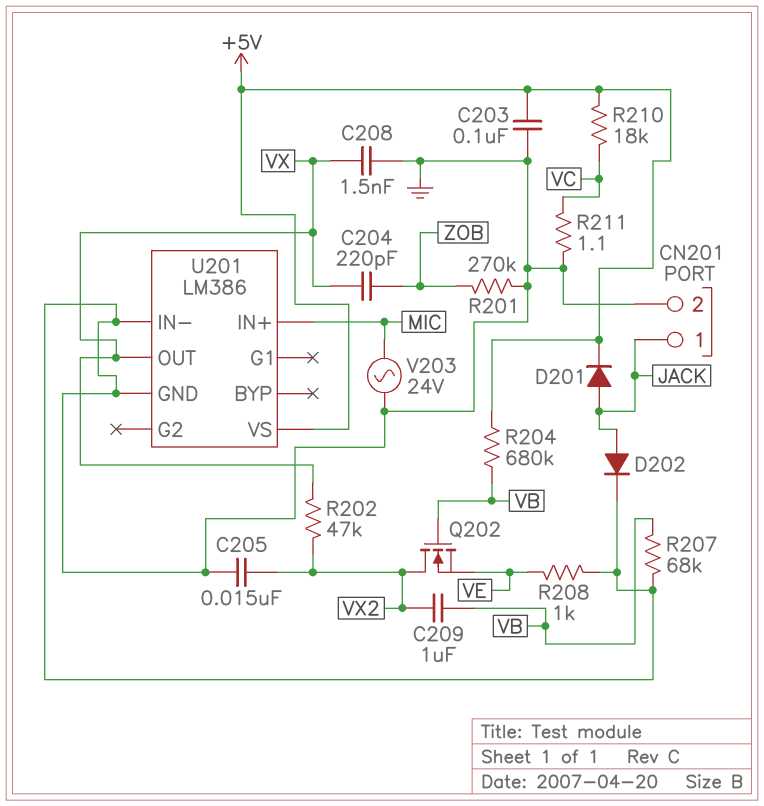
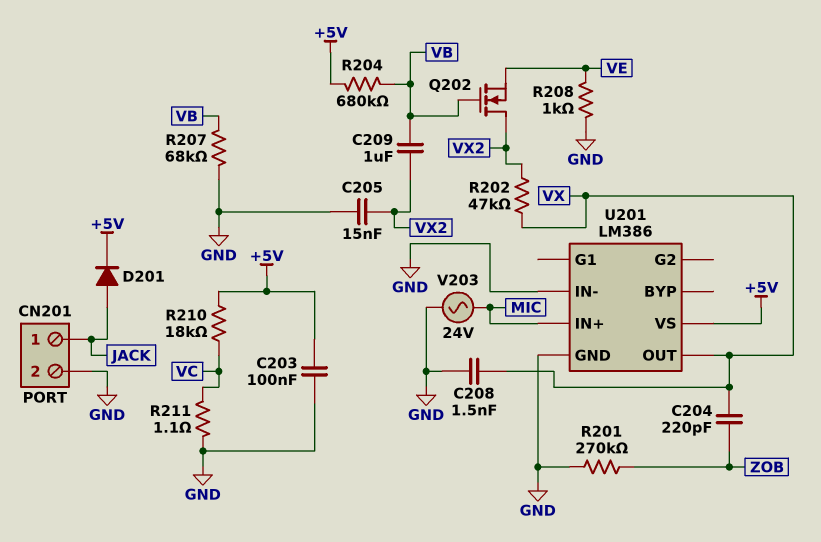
D202: diode (A JACK, K GND) -> none

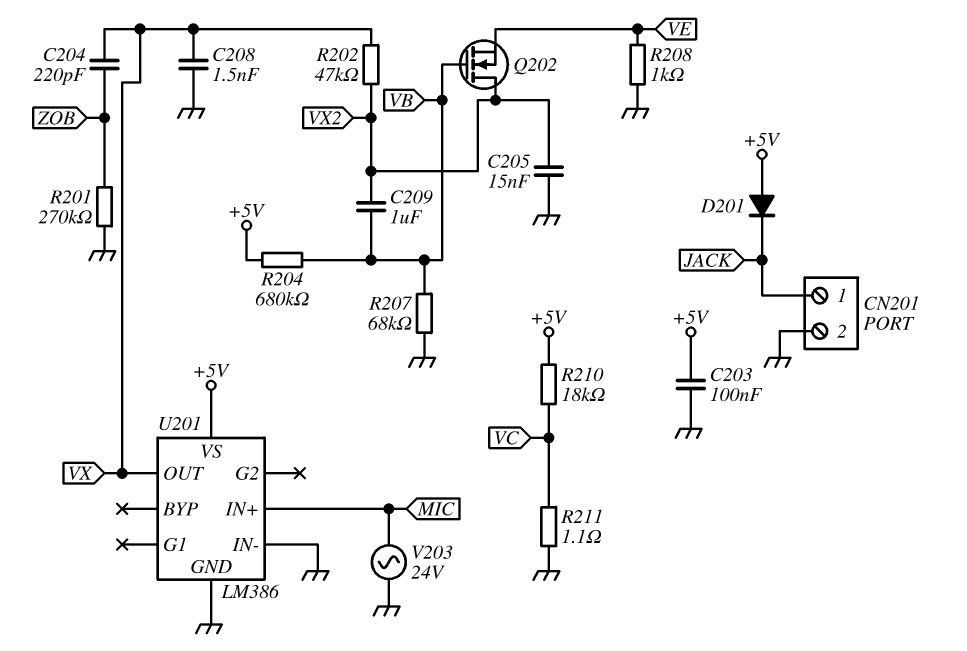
D201: diode (A JACK, K +5V) -> diode (A +5V, K JACK)

